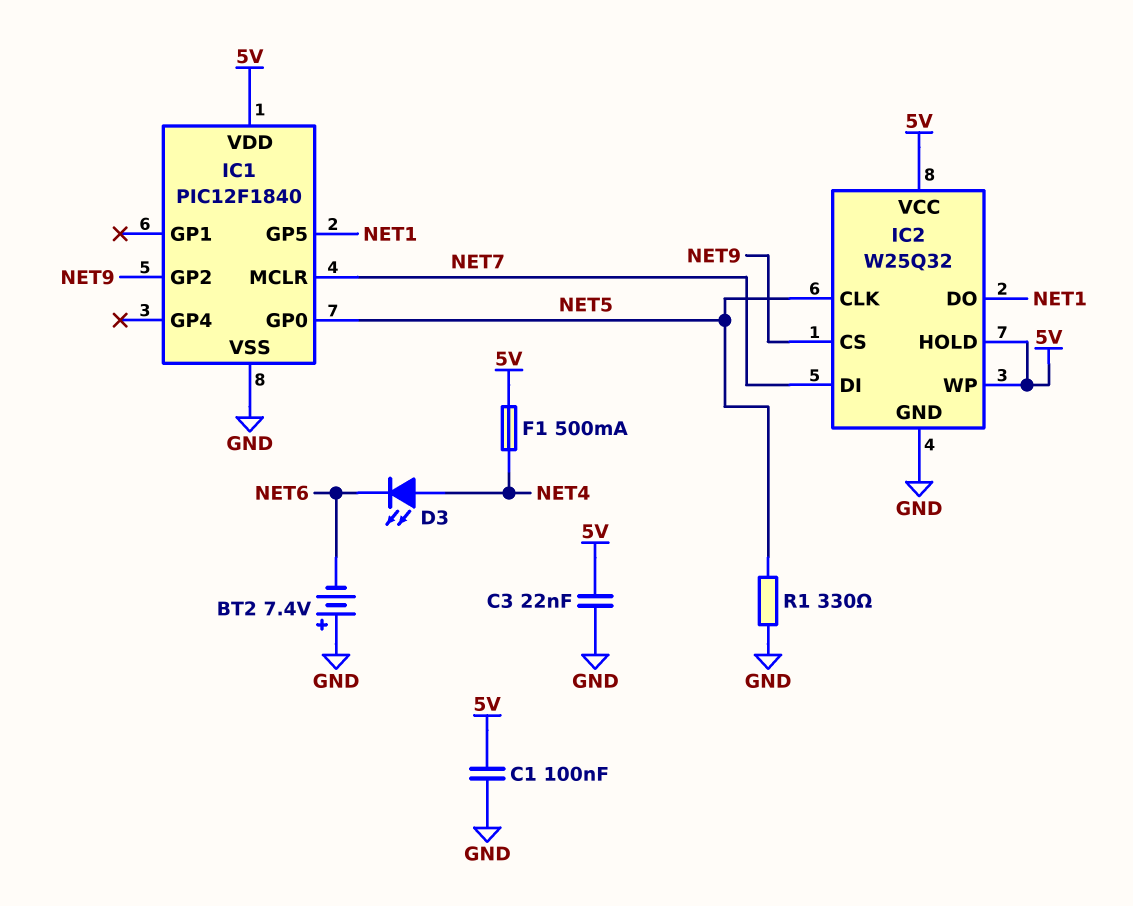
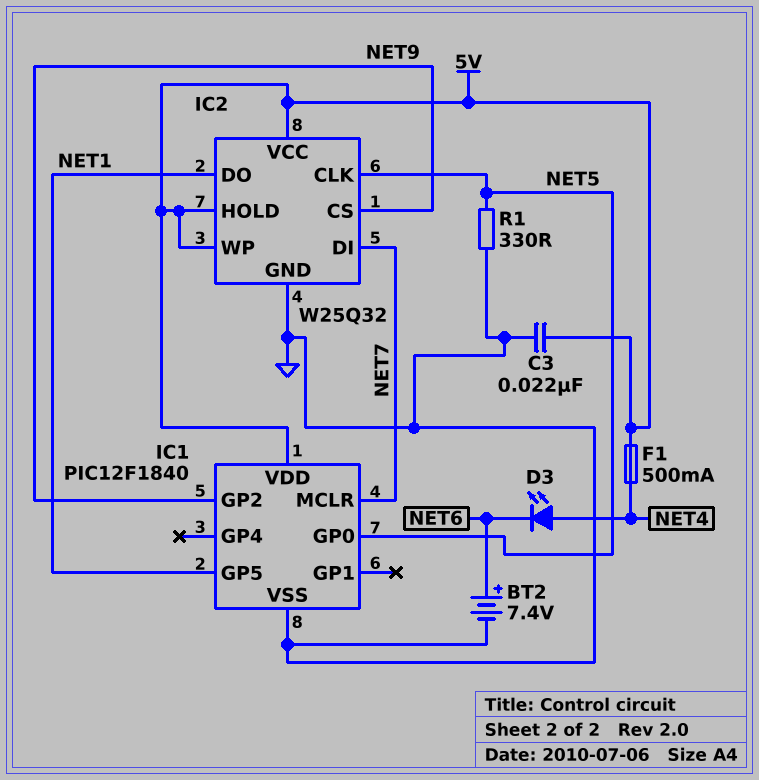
BT2: 7.4V (plus GND, minus NET6) -> 7.4V (plus NET6, minus GND)
C1: 100nF (5V, GND) -> none

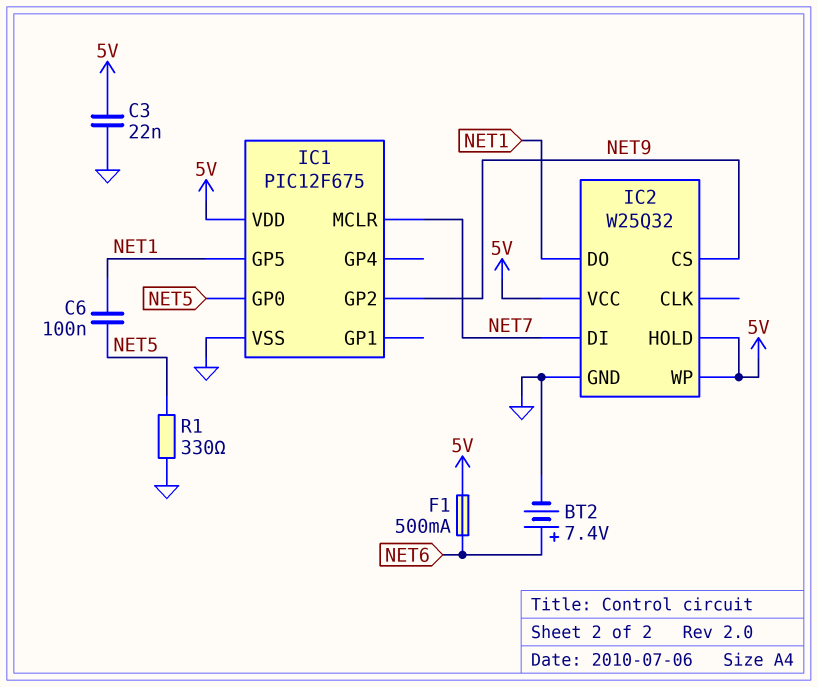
C6: none -> 100nF (NET1, NET5)
D3: LED (A NET4, K NET6) -> none
F1: 500mA (5V, NET4) -> 500mA (5V, NET6)
IC1: PIC12F1840 -> PIC12F675
IC2 pin CLK: NET5 -> none

